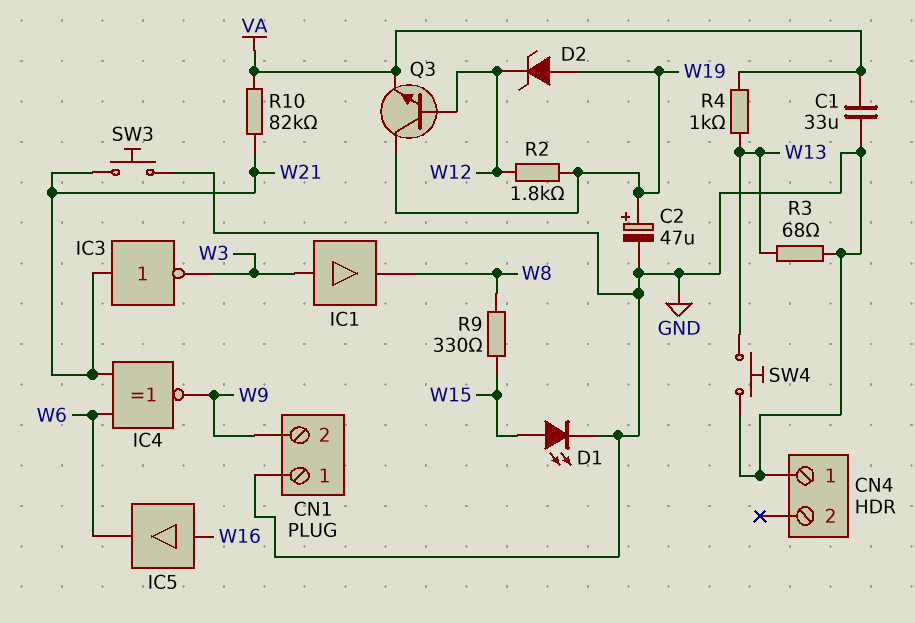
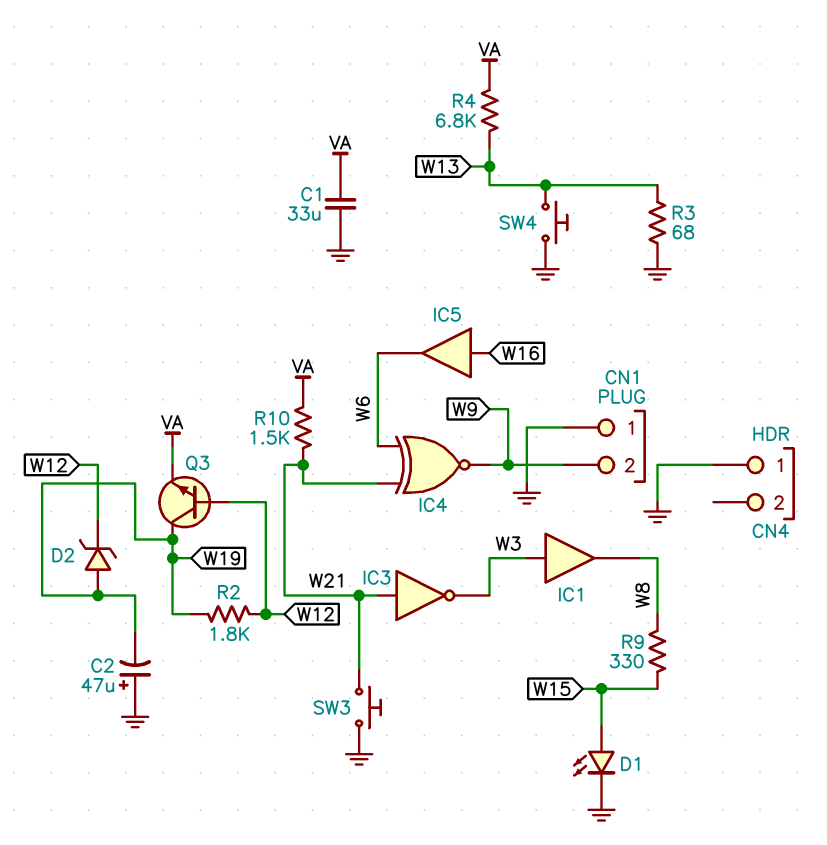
C2: 47uF (plus W19, minus GND) -> 47uF (plus GND, minus W19)
R4: 1k (VA, W13) -> 6.8k (VA, W13)
R10: 82k (VA, W21) -> 1.5k (VA, W21)

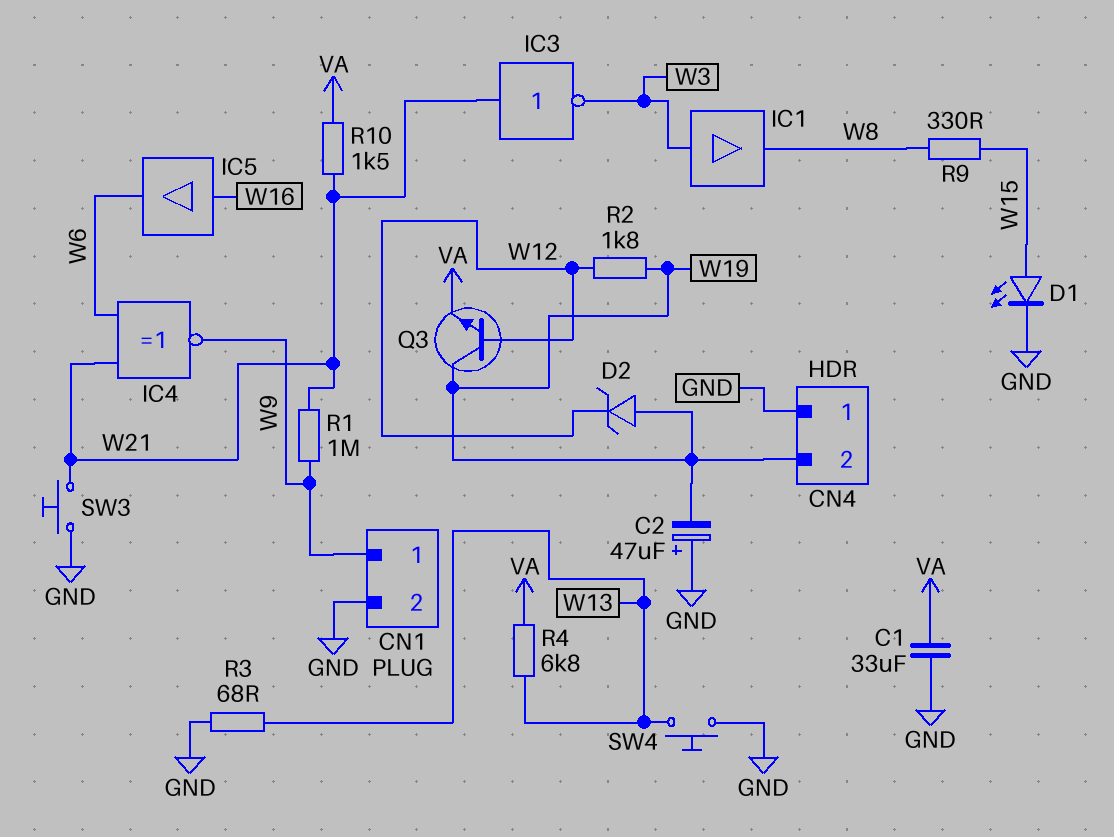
CN1 pin 1: GND -> W9
CN1 pin 2: W9 -> GND
CN4 pin 2: none -> W19
R1: none -> 1M (W9, W21)

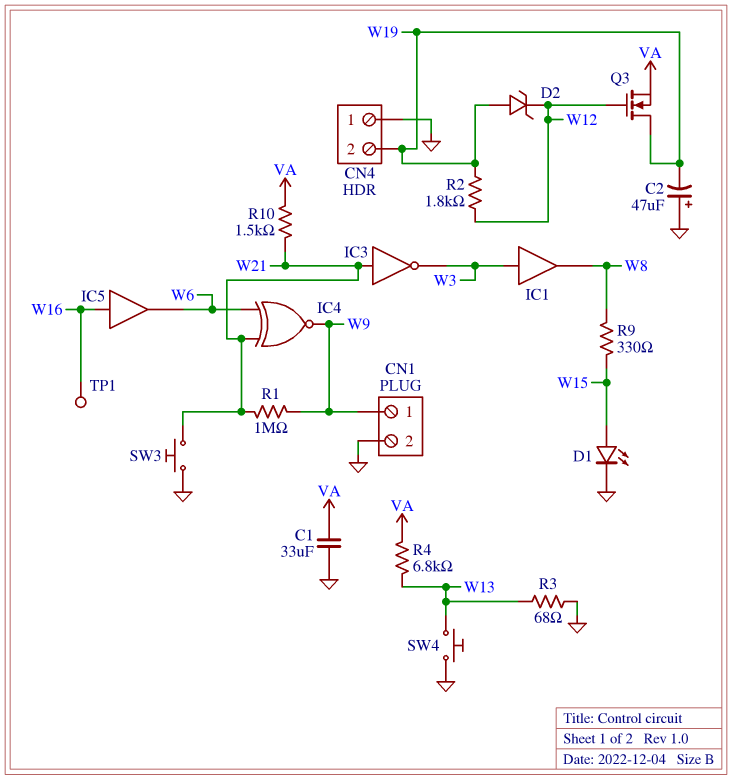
Q3: NPN (B W12, C W19, E VA) -> NMOS (G W12, D W19, S VA)
TP1: none -> test point (W16)

